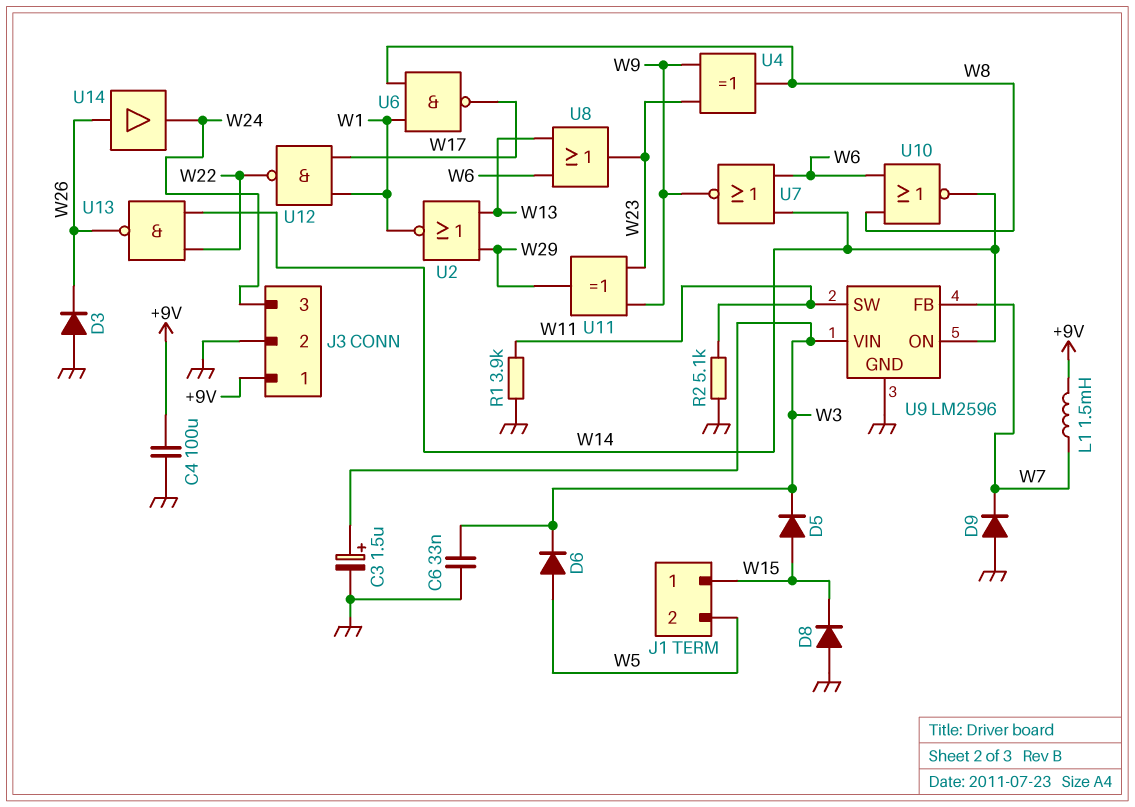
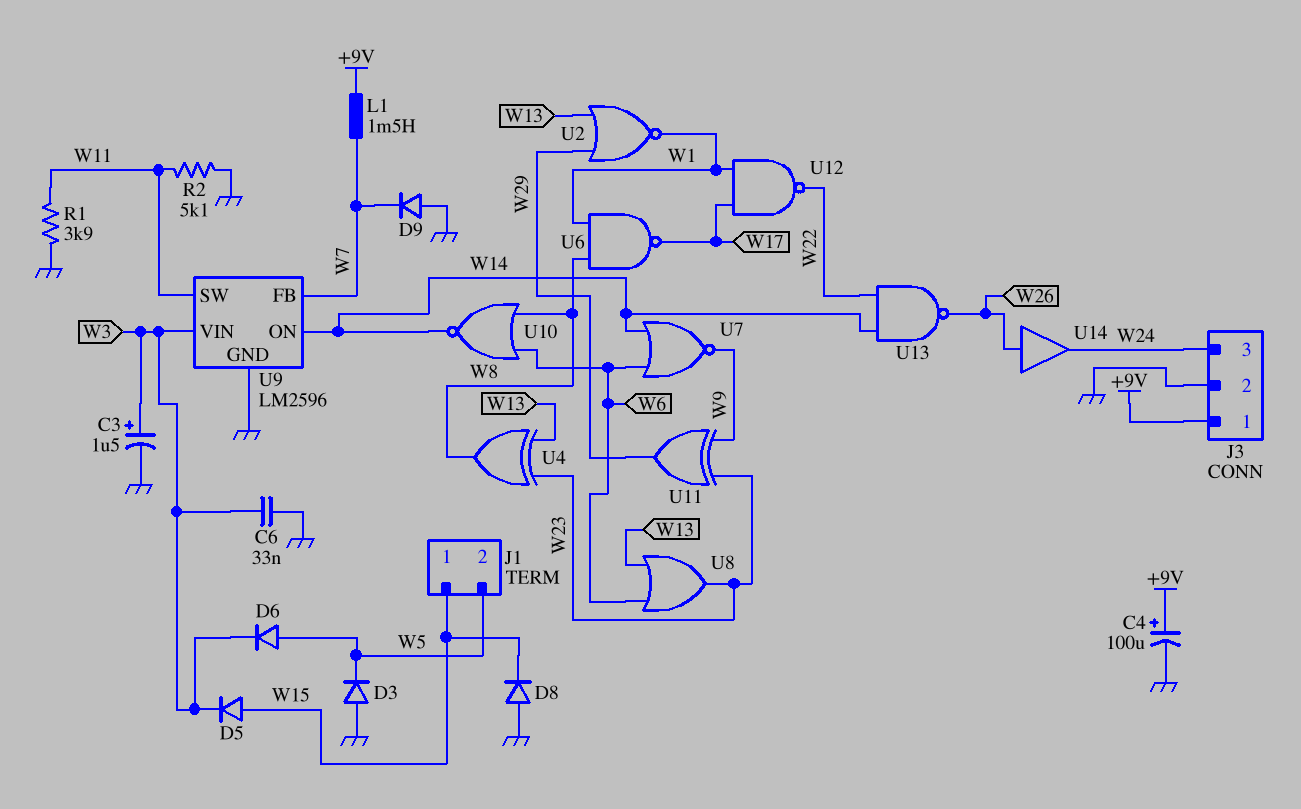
C4: 100uF (+9V, GND) -> 100uF (plus +9V, minus GND)
D3: diode (A GND, K W26) -> diode (A GND, K W5)
U4: XOR (in W9, in W23, out W8) -> XOR (in W13, in W23, out W8)

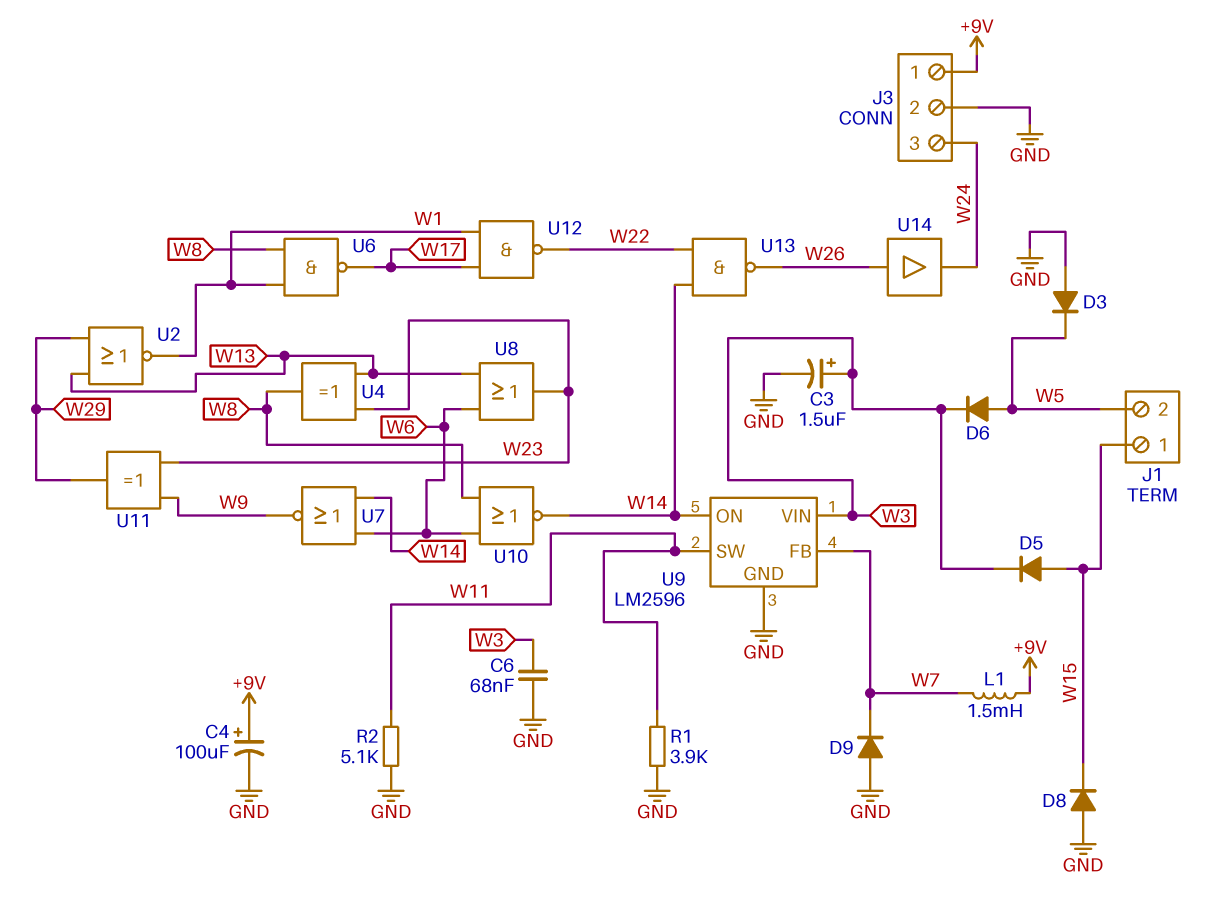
C6: 33nF (GND, W3) -> 68nF (GND, W3)

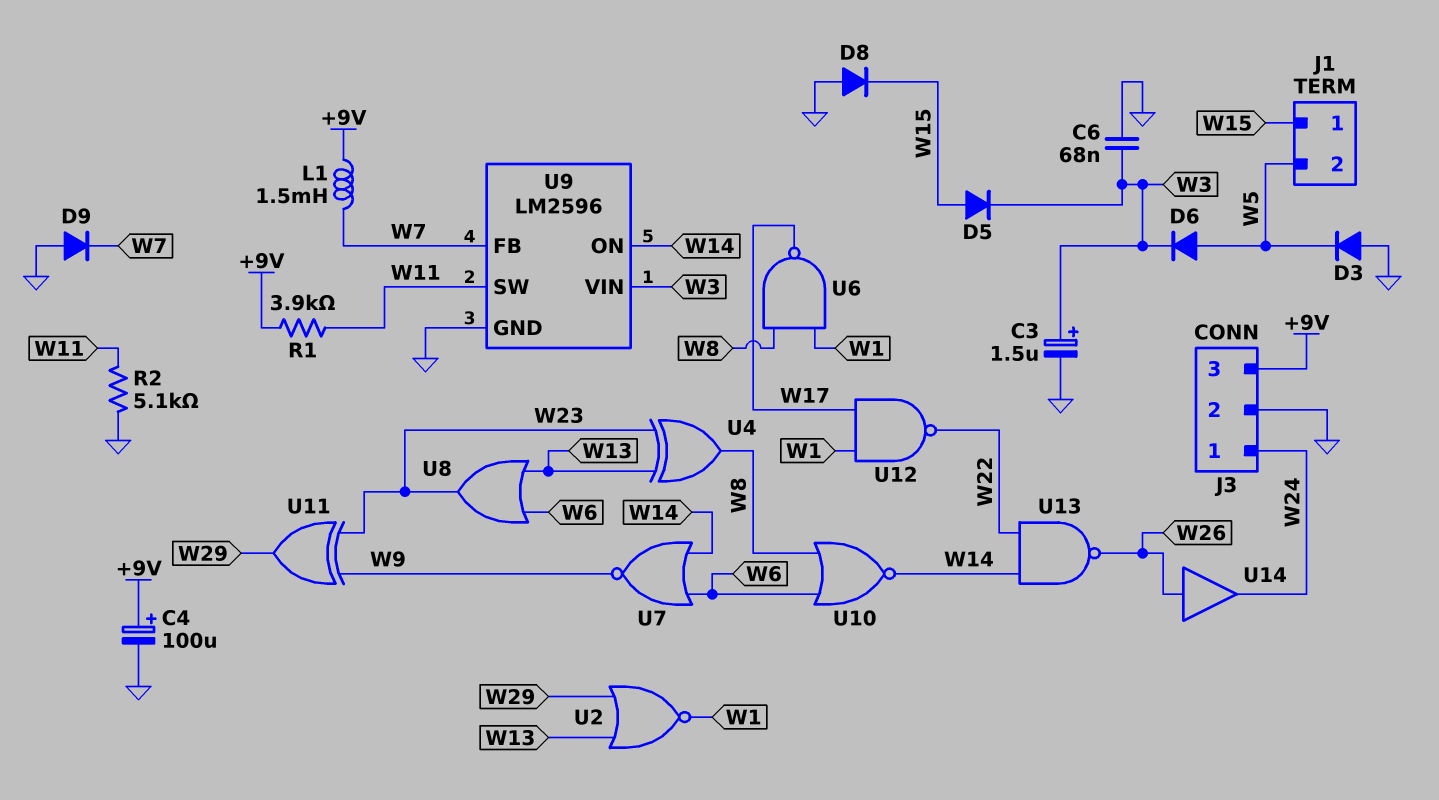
J3 pin 1: +9V -> W24
J3 pin 3: W24 -> +9V
R1: 3.9k (GND, W11) -> 3.9k (+9V, W11)

